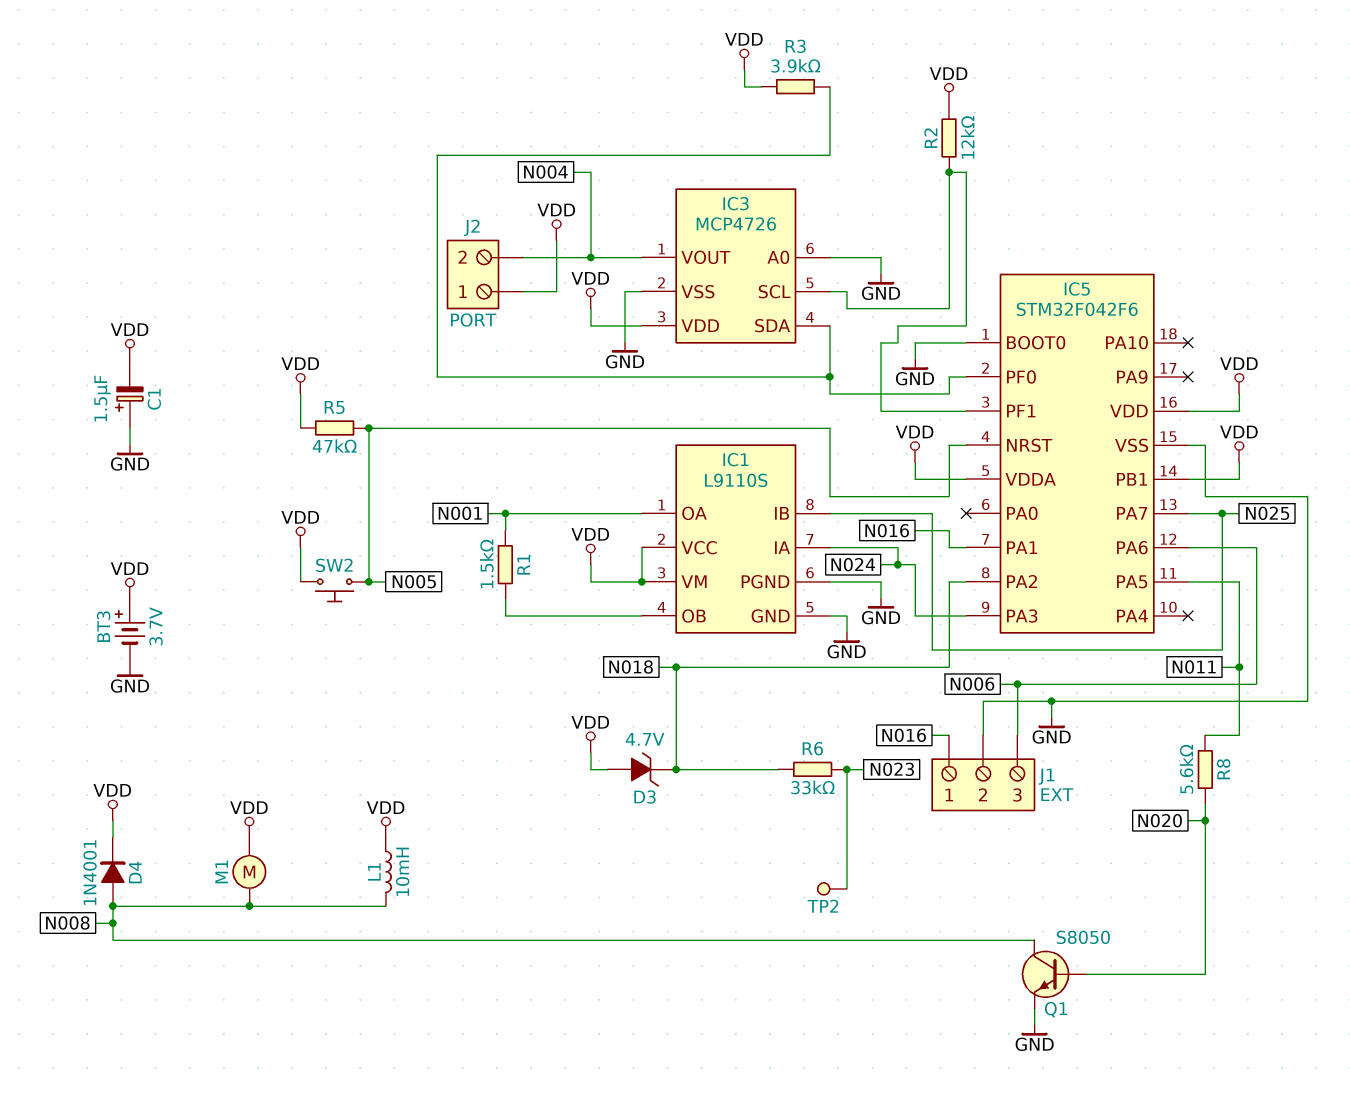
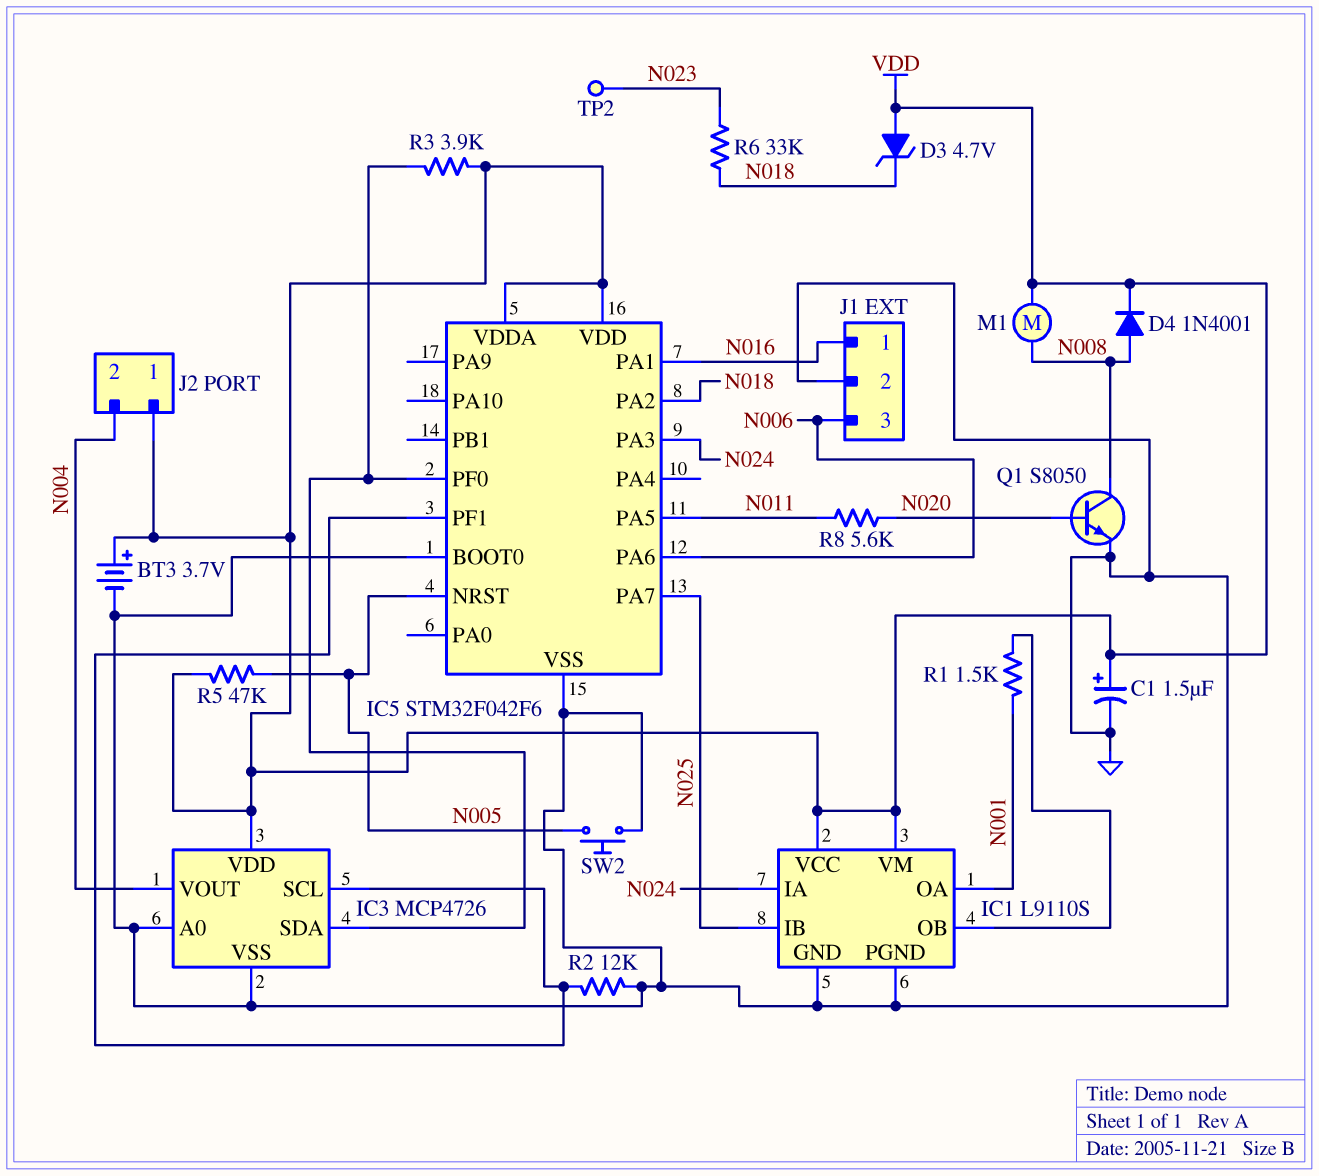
C1: 1.5uF (plus GND, minus VDD) -> 1.5uF (plus VDD, minus GND)
IC5 pin PB1: VDD -> none
L1: 10mH (N008, VDD) -> none
R2: 12k (IC3/SCL, VDD) -> 12k (GND, IC3/SCL)
SW2: button (N005, VDD) -> button (GND, N005)

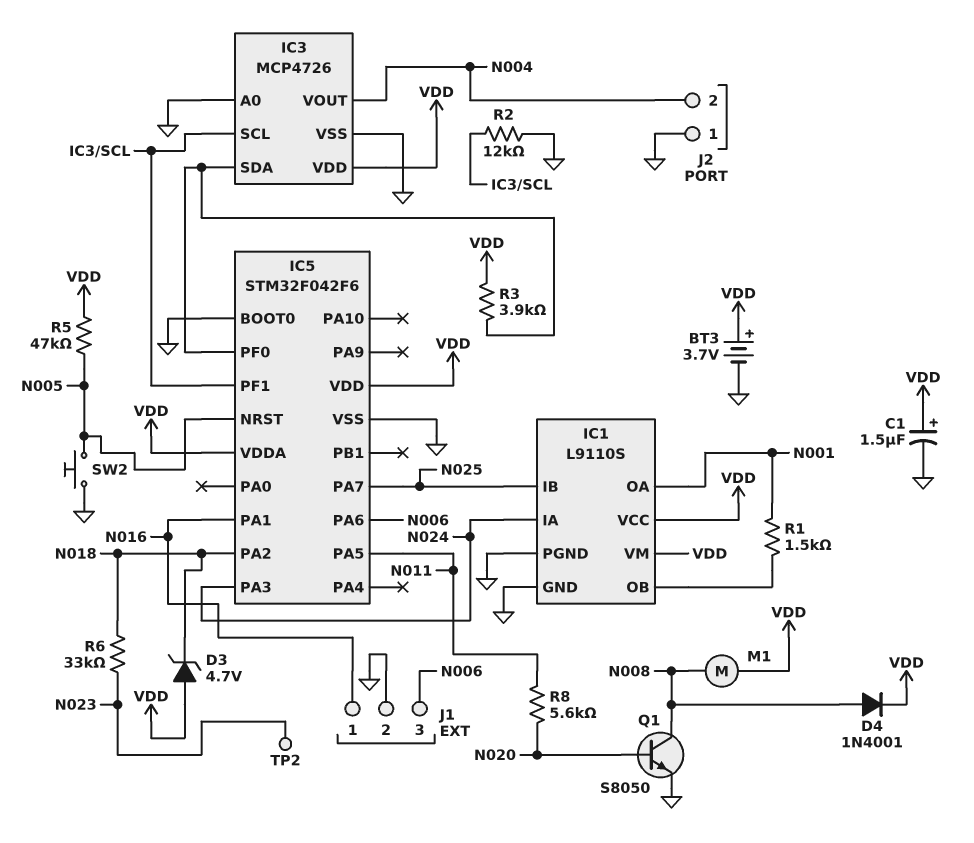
J2 pin 1: VDD -> GND

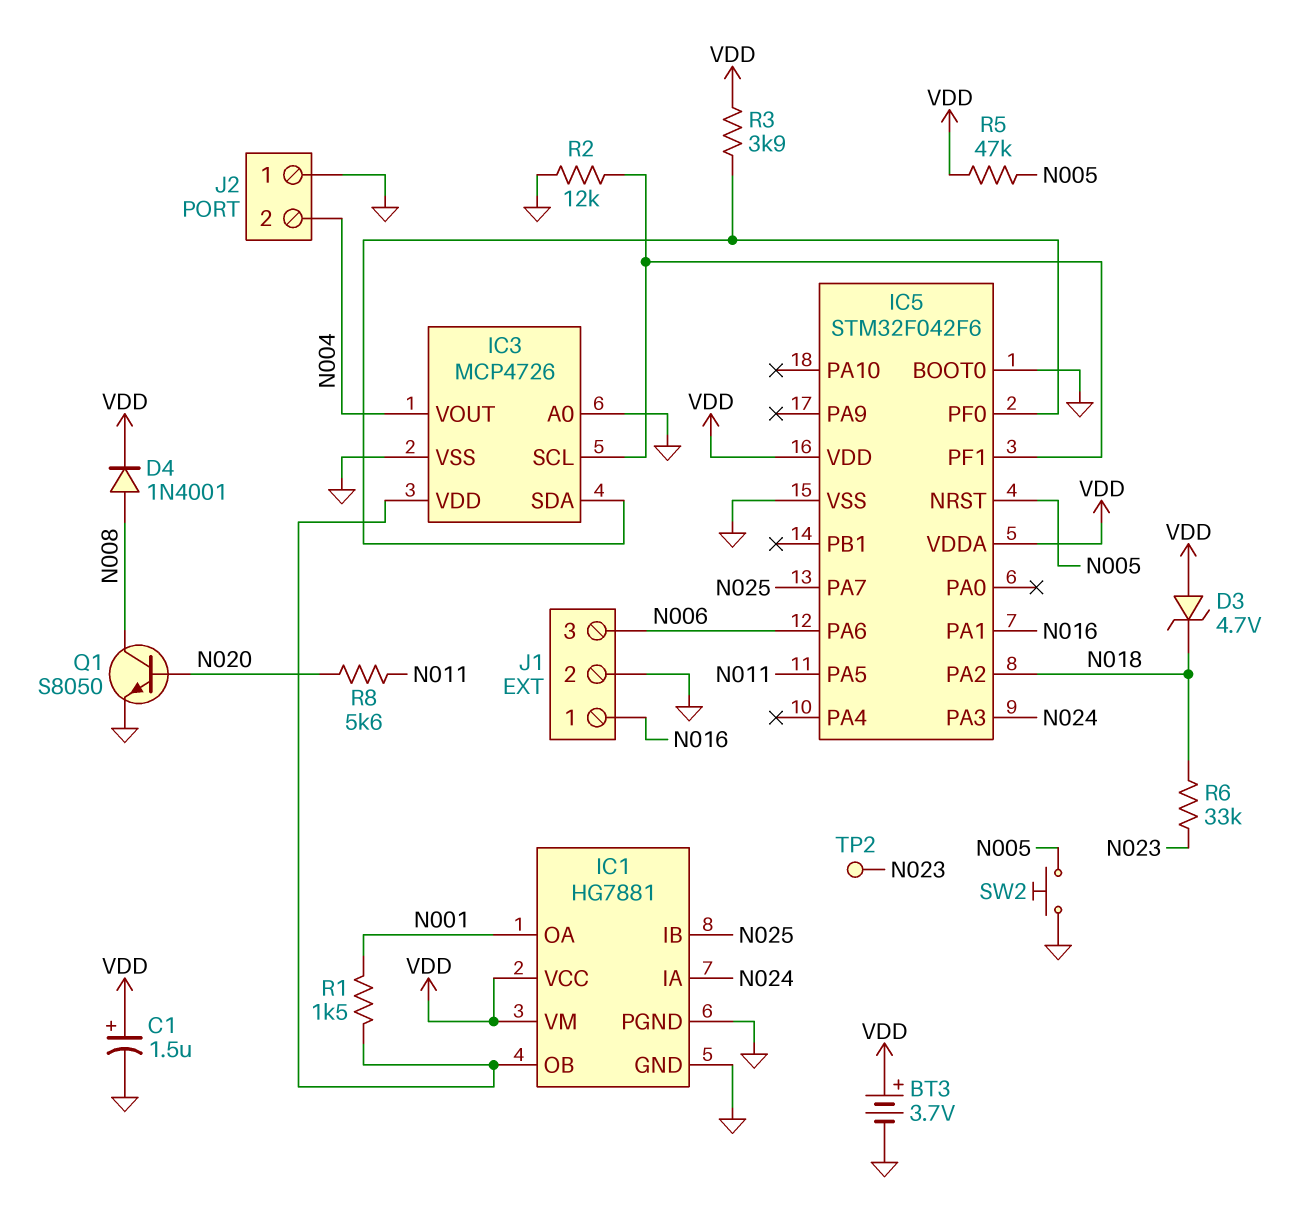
IC1: L9110S -> HG7881
IC3 pin VDD: VDD -> IC1/OB
M1: motor (N008, VDD) -> none

